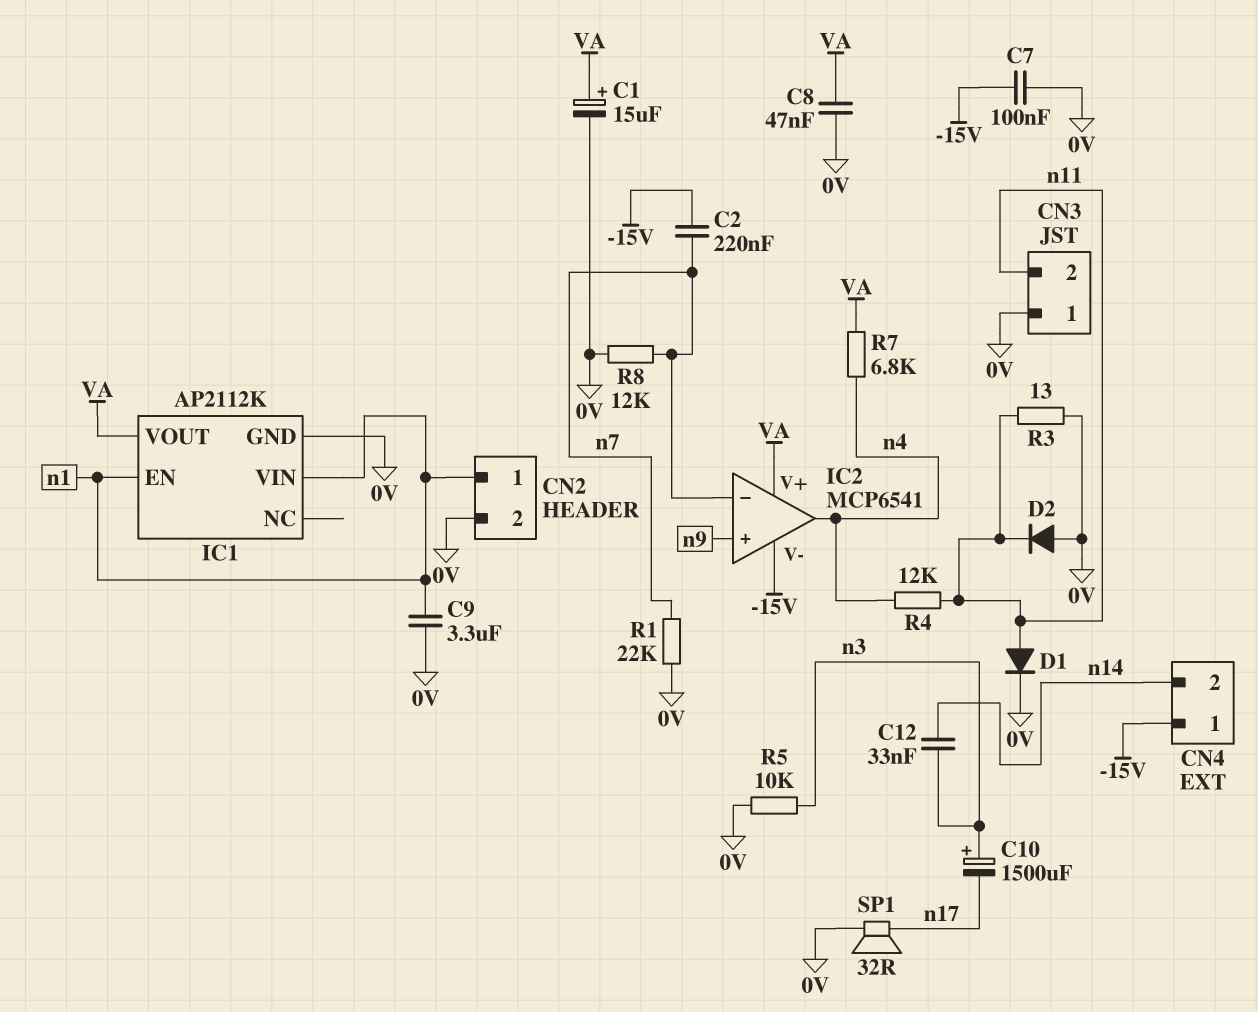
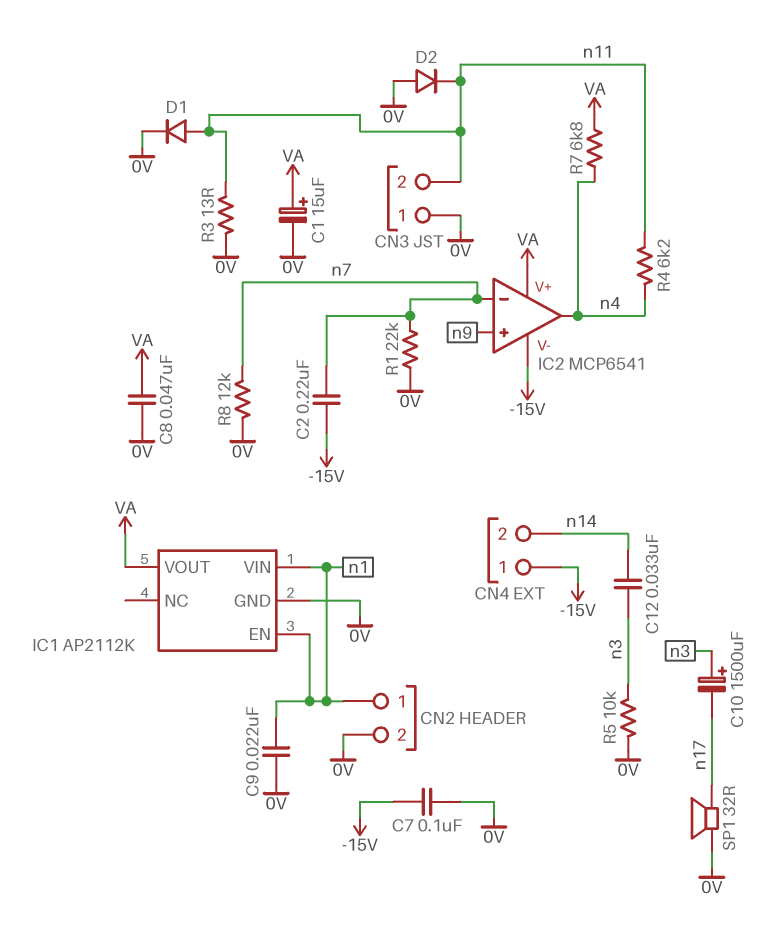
C9: 3.3uF (0V, n1) -> 22nF (0V, n1)
R4: 12k (n4, n11) -> 6.2k (n4, n11)

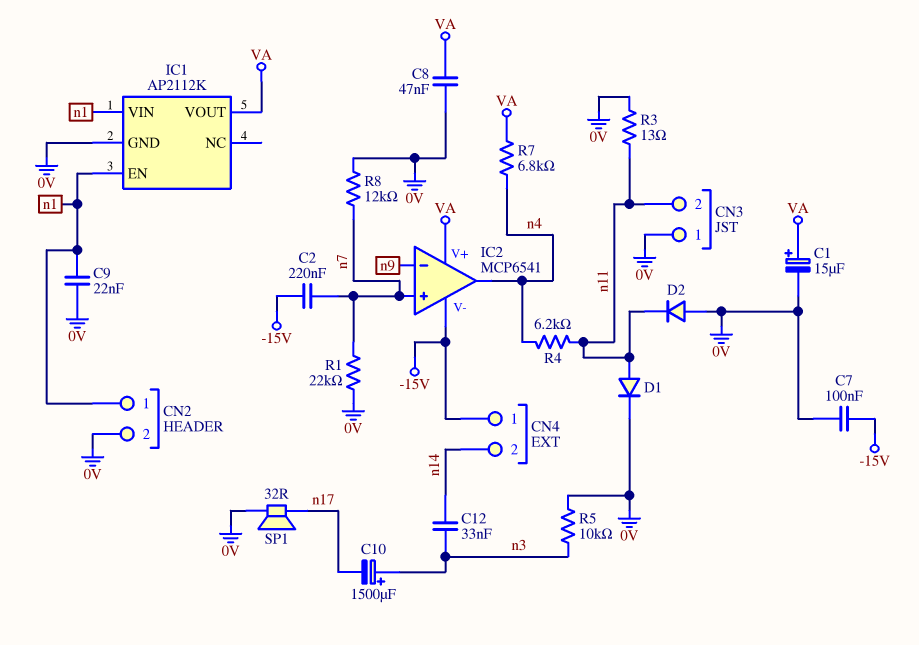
IC2 pin in+: n9 -> n7
IC2 pin in-: n7 -> n9

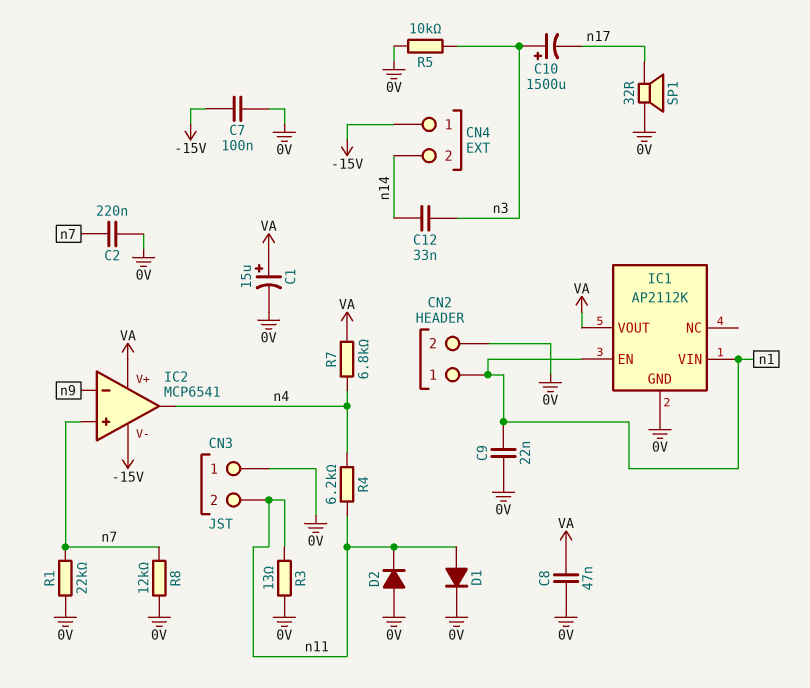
C2: 220nF (-15V, n7) -> 220nF (0V, n7)

